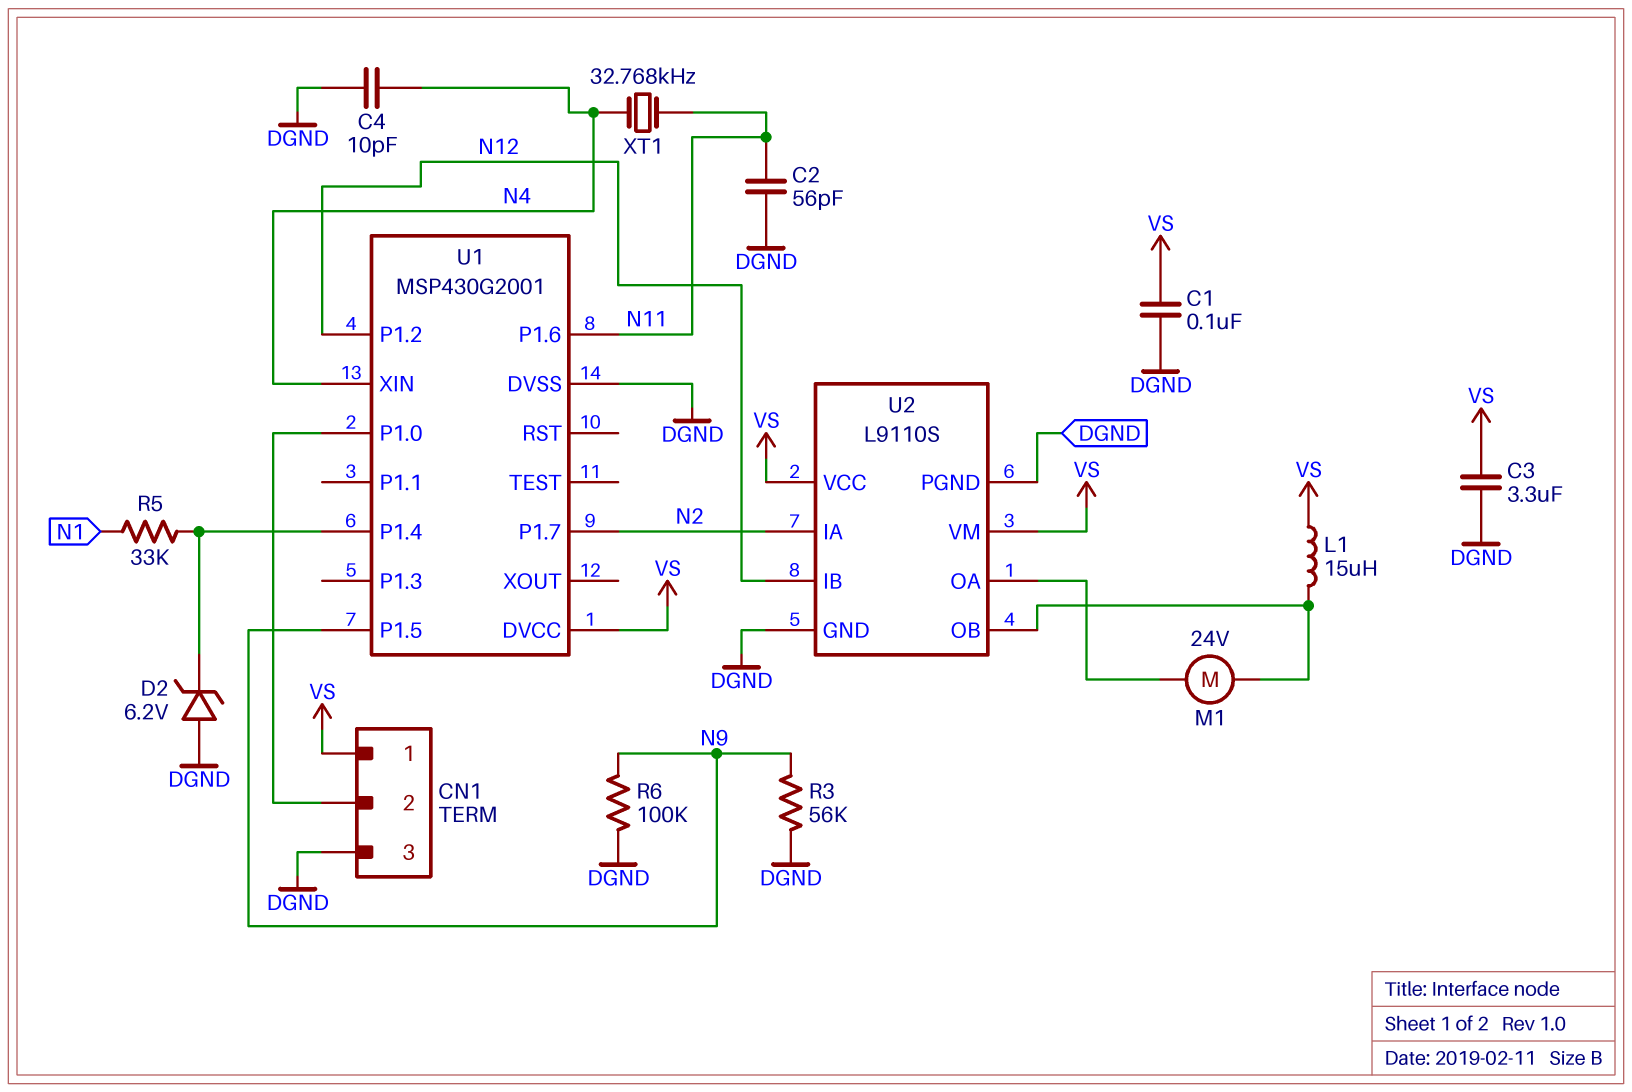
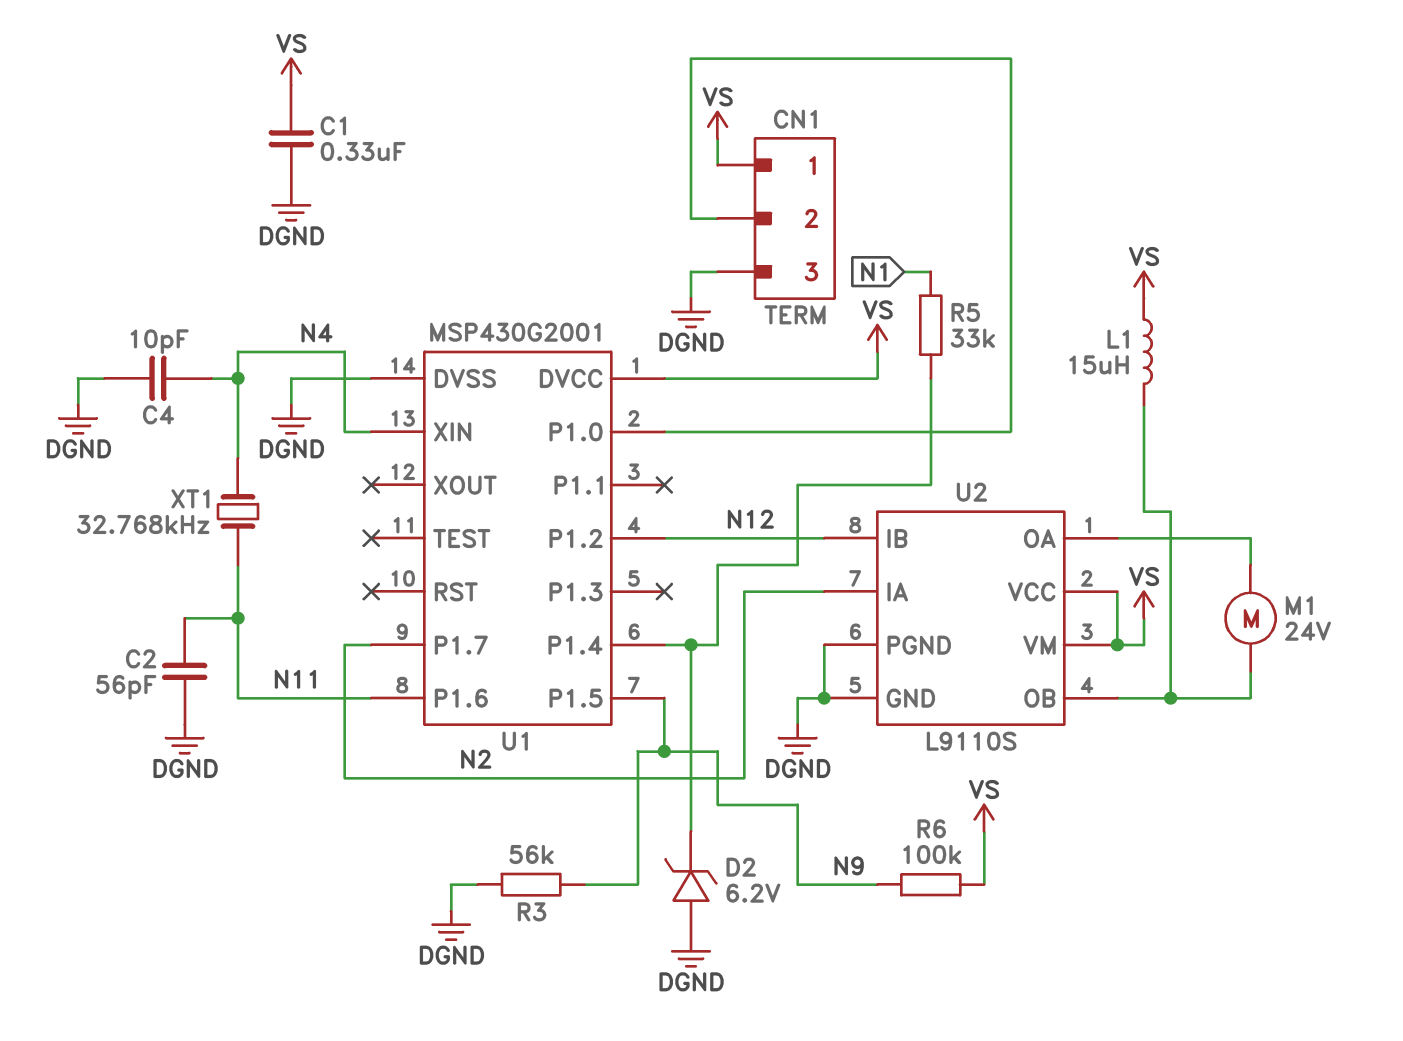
C1: 100nF (DGND, VS) -> 330nF (DGND, VS)
C3: 3.3uF (DGND, VS) -> none
R6: 100k (DGND, N9) -> 100k (N9, VS)

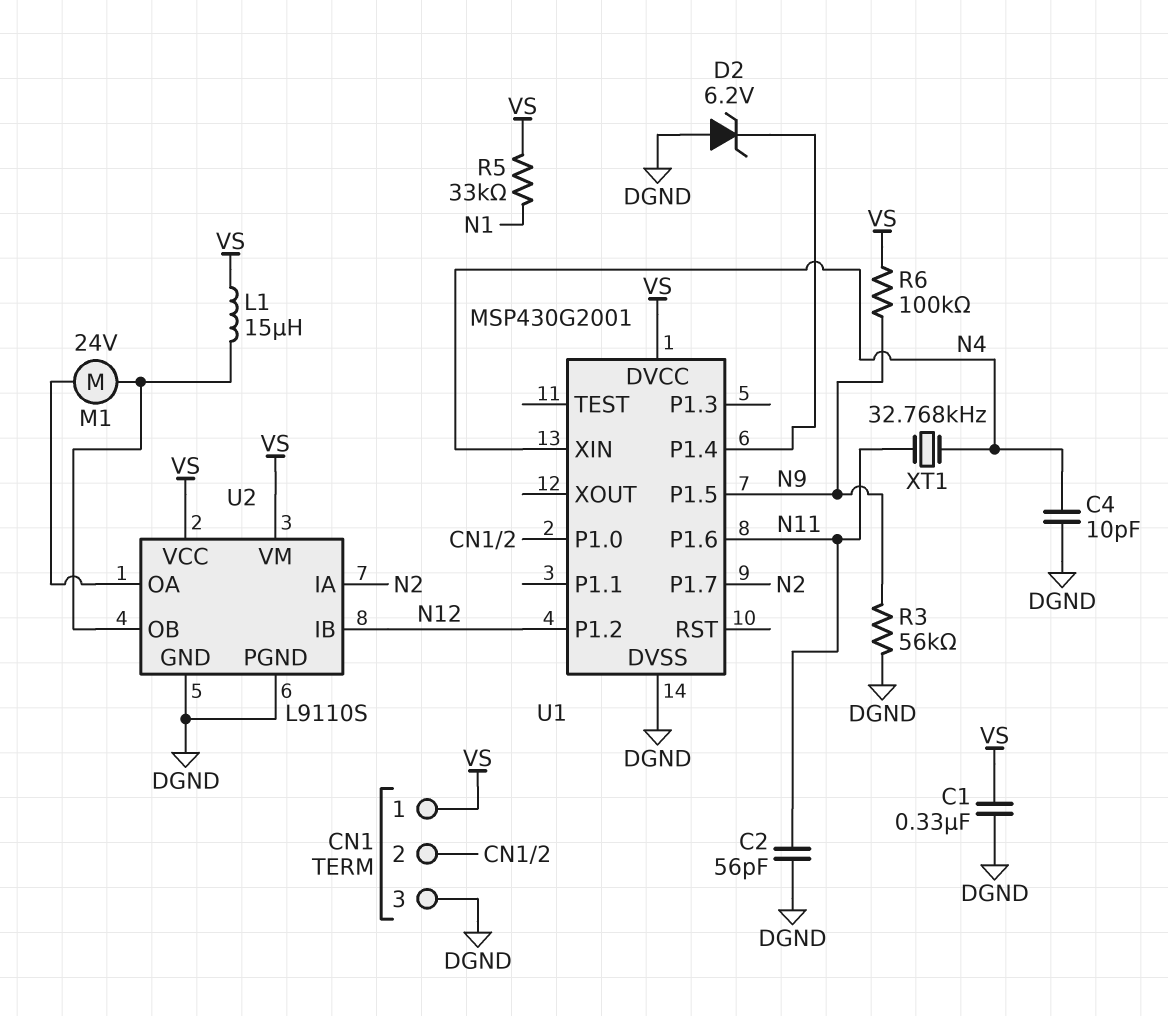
R5: 33k (N1, U1/P1.4) -> 33k (N1, VS)

